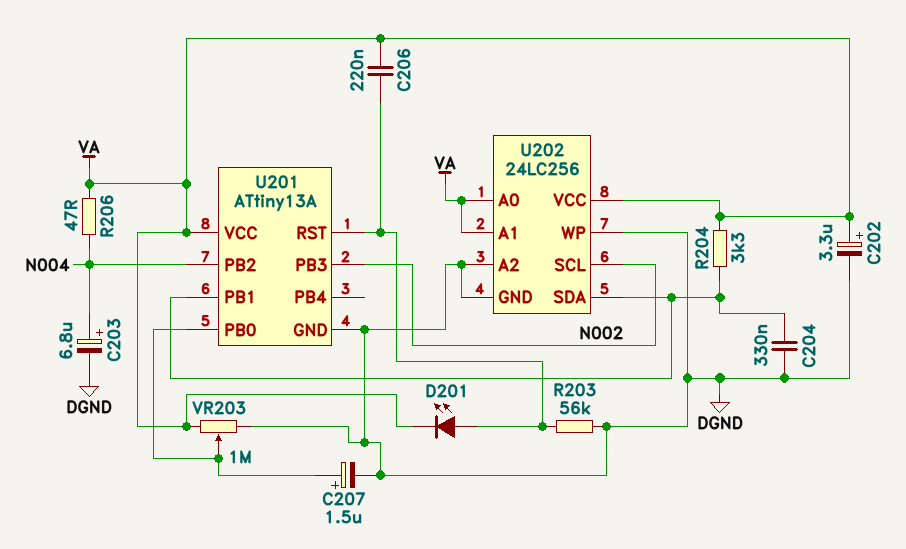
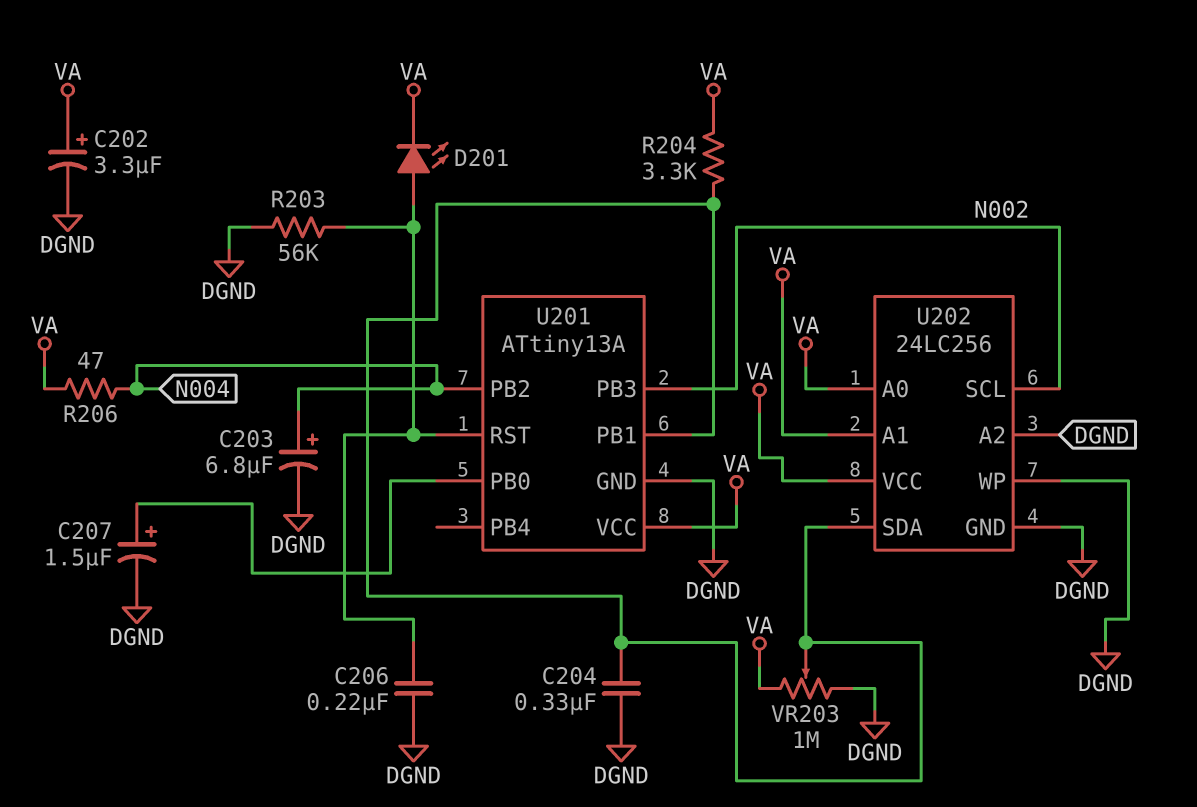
C206: 220nF (U201/RST, VA) -> 220nF (DGND, U201/RST)
VR203: 1M (DGND, VA, wiper U201/PB0) -> 1M (DGND, VA, wiper U201/PB1)

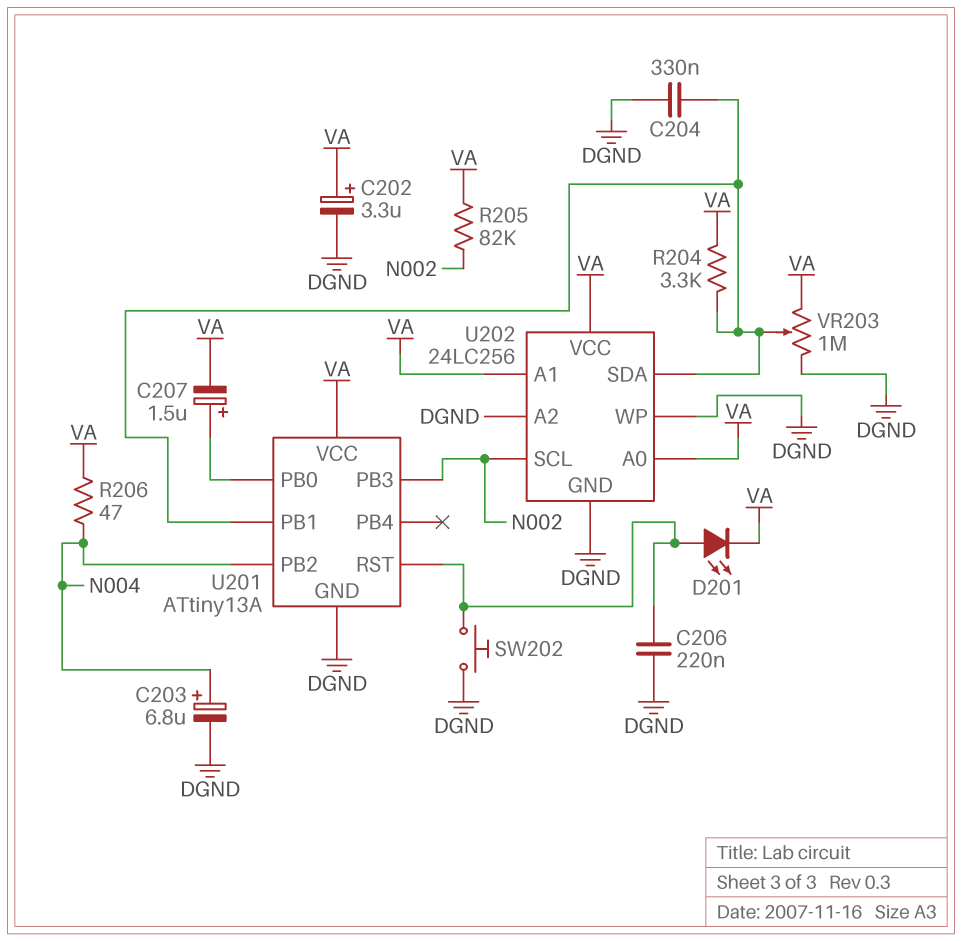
C207: 1.5uF (plus U201/PB0, minus DGND) -> 1.5uF (plus U201/PB0, minus VA)
R203: 56k (DGND, U201/RST) -> none
R205: none -> 82k (N002, VA)
SW202: none -> button (DGND, U201/RST)

